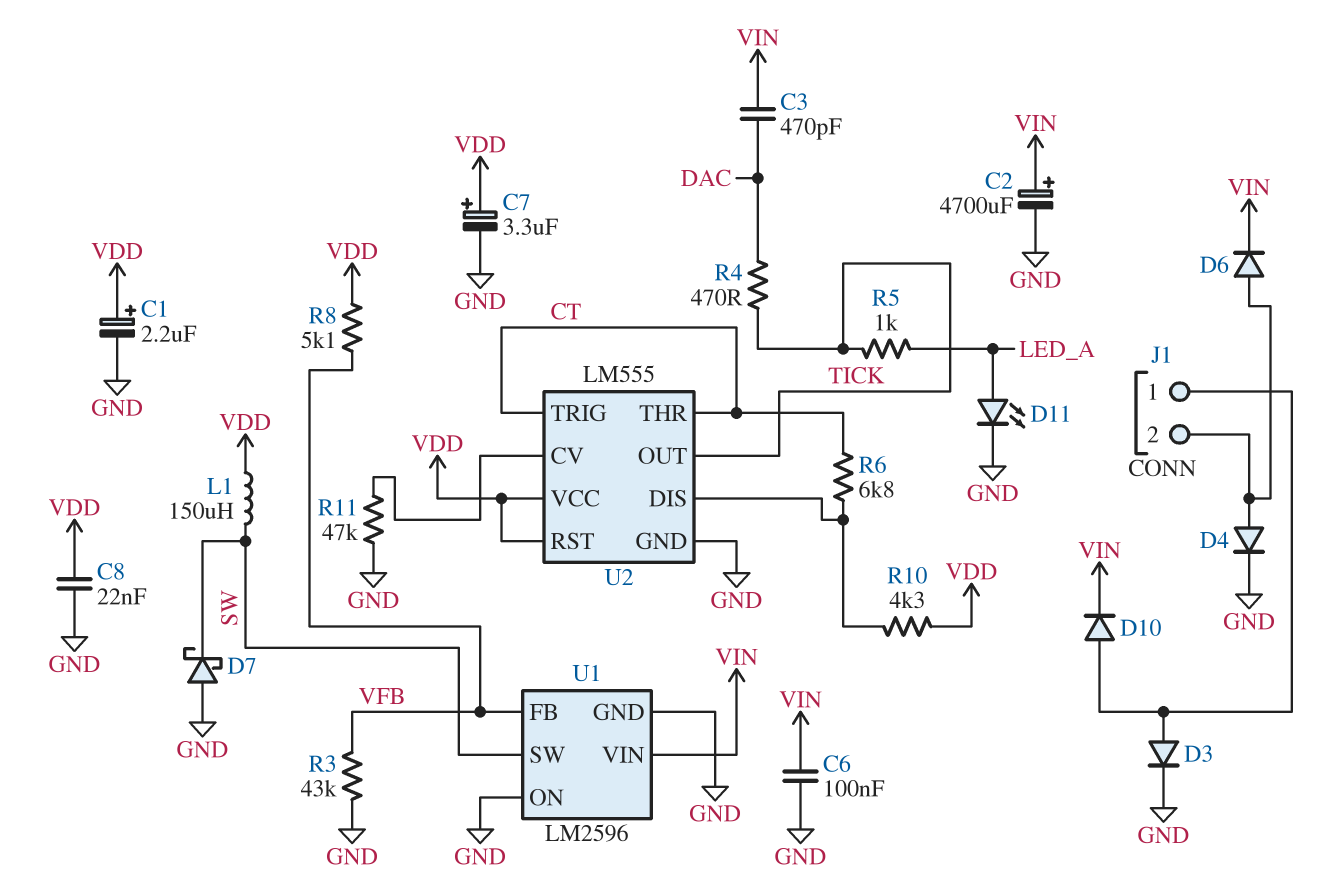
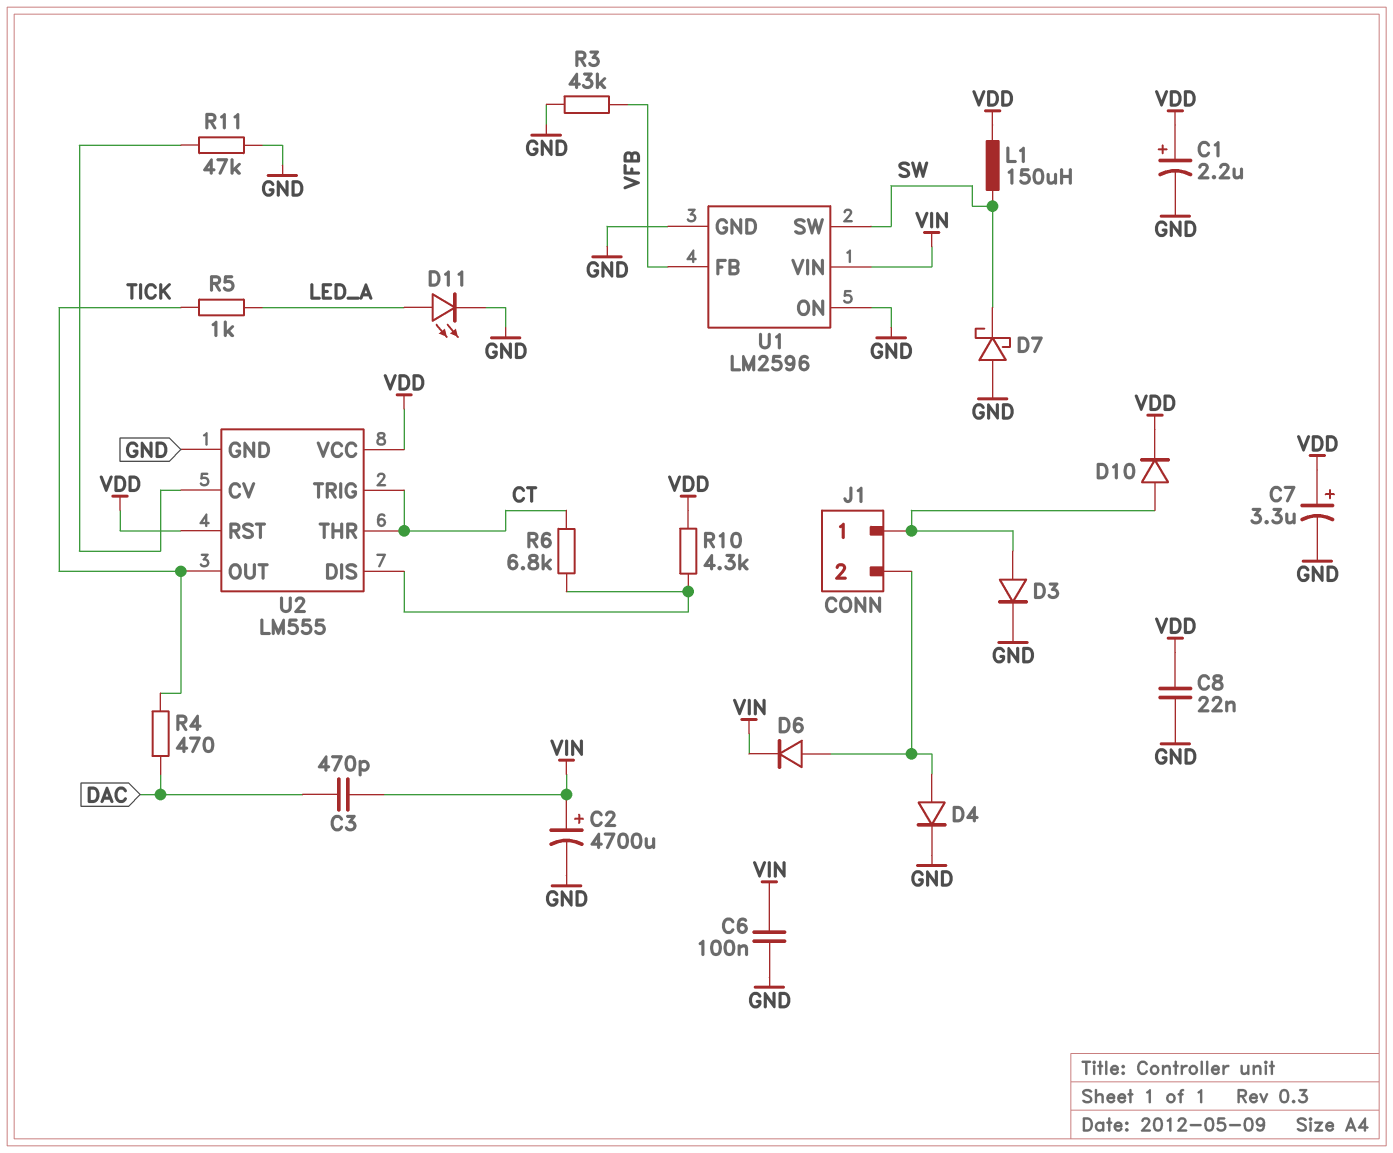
D10: diode (A J1/1, K VIN) -> diode (A J1/1, K VDD)
R8: 5.1k (VDD, VFB) -> none

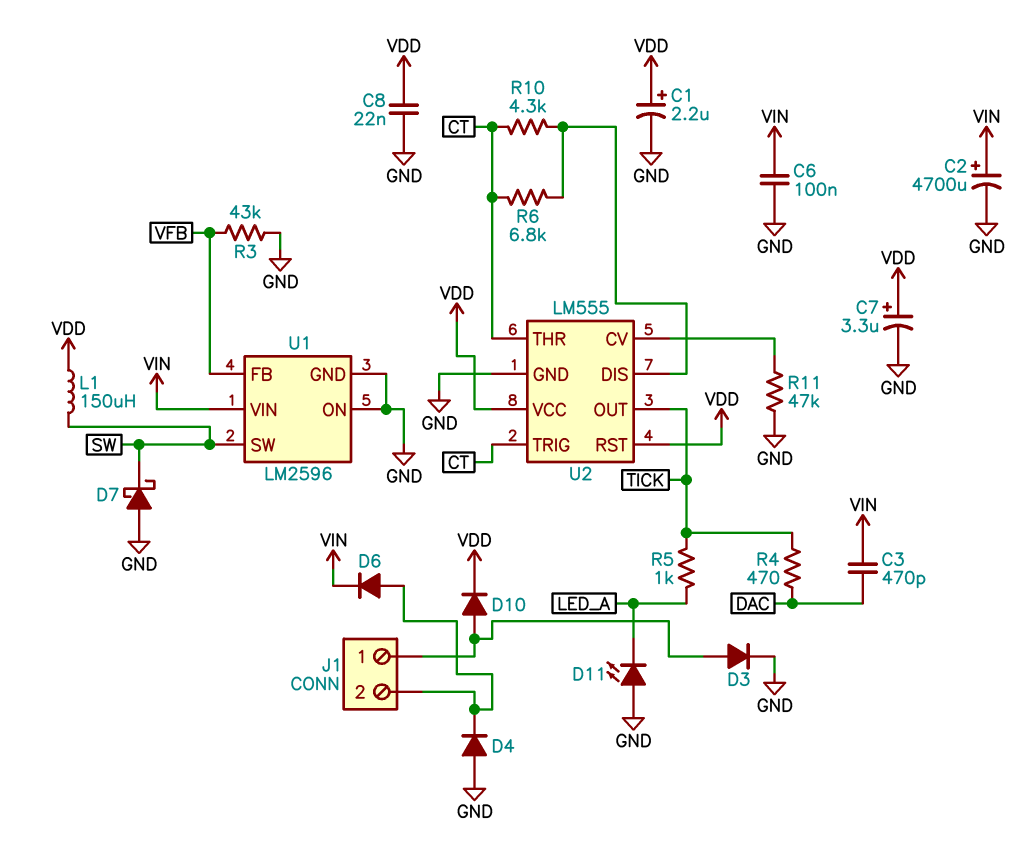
D4: diode (A J1/2, K GND) -> diode (A GND, K J1/2)
D11: LED (A LED_A, K GND) -> LED (A GND, K LED_A)
R10: 4.3k (U2/DIS, VDD) -> 4.3k (CT, U2/DIS)

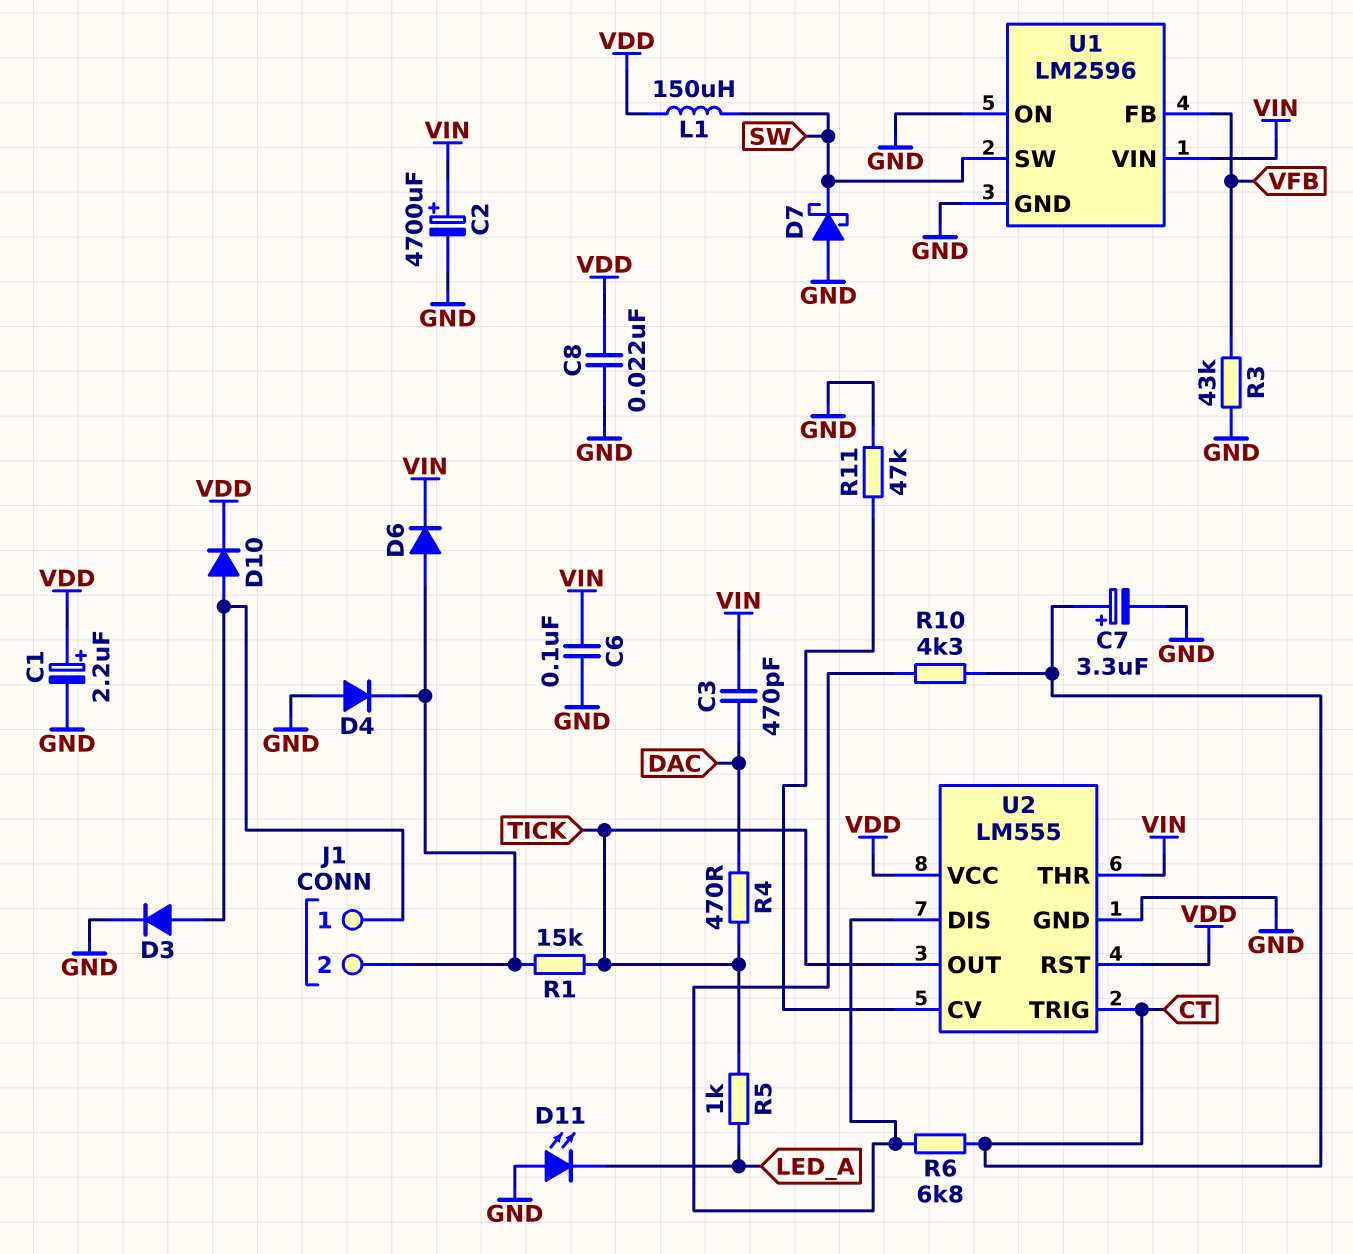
C7: 3.3uF (plus VDD, minus GND) -> 3.3uF (plus CT, minus GND)
R1: none -> 15k (J1/2, TICK)
U2 pin THR: CT -> VIN

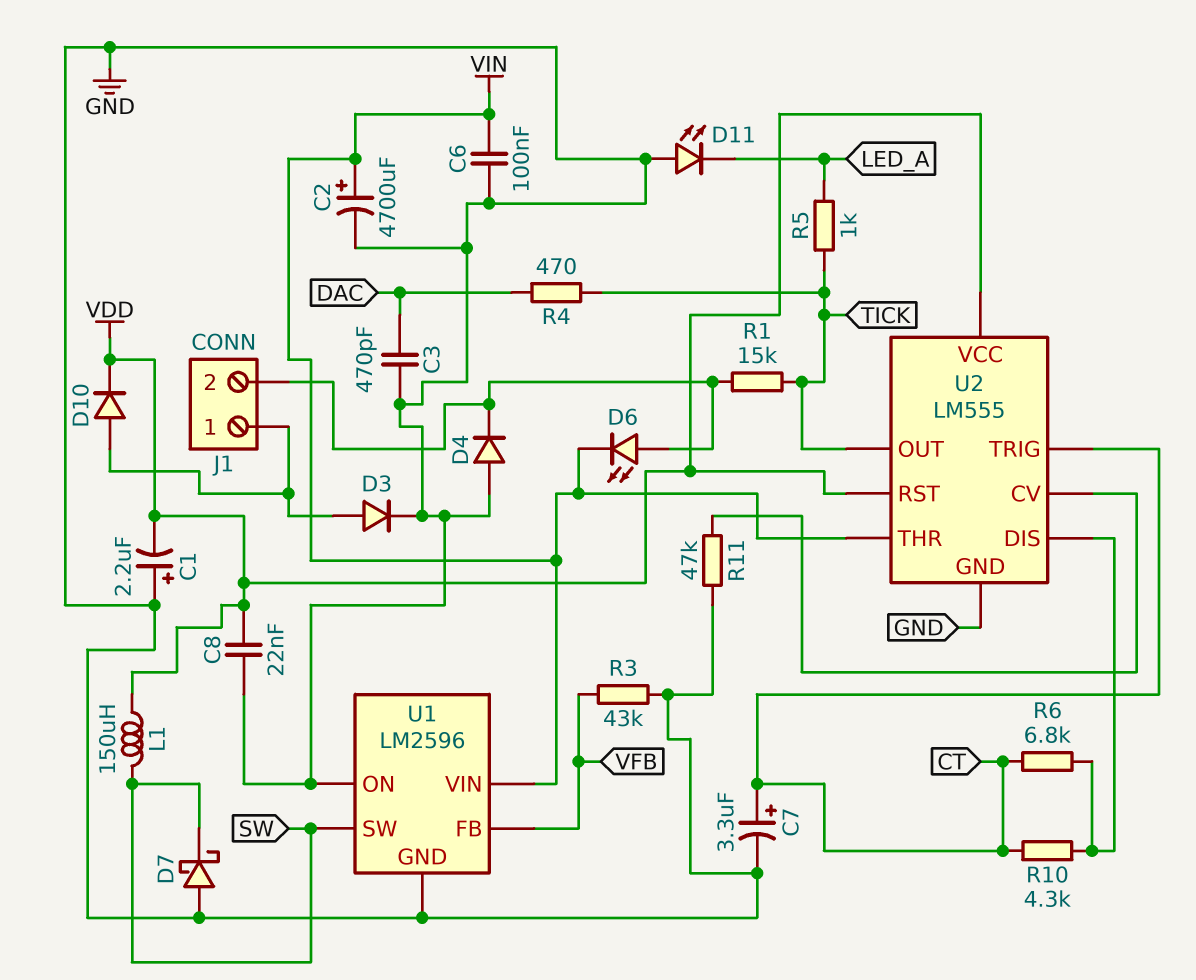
C1: 2.2uF (plus VDD, minus GND) -> 2.2uF (plus GND, minus VDD)
C3: 470pF (DAC, VIN) -> 470pF (DAC, GND)
D6: diode (A J1/2, K VIN) -> LED (A J1/2, K VIN)

